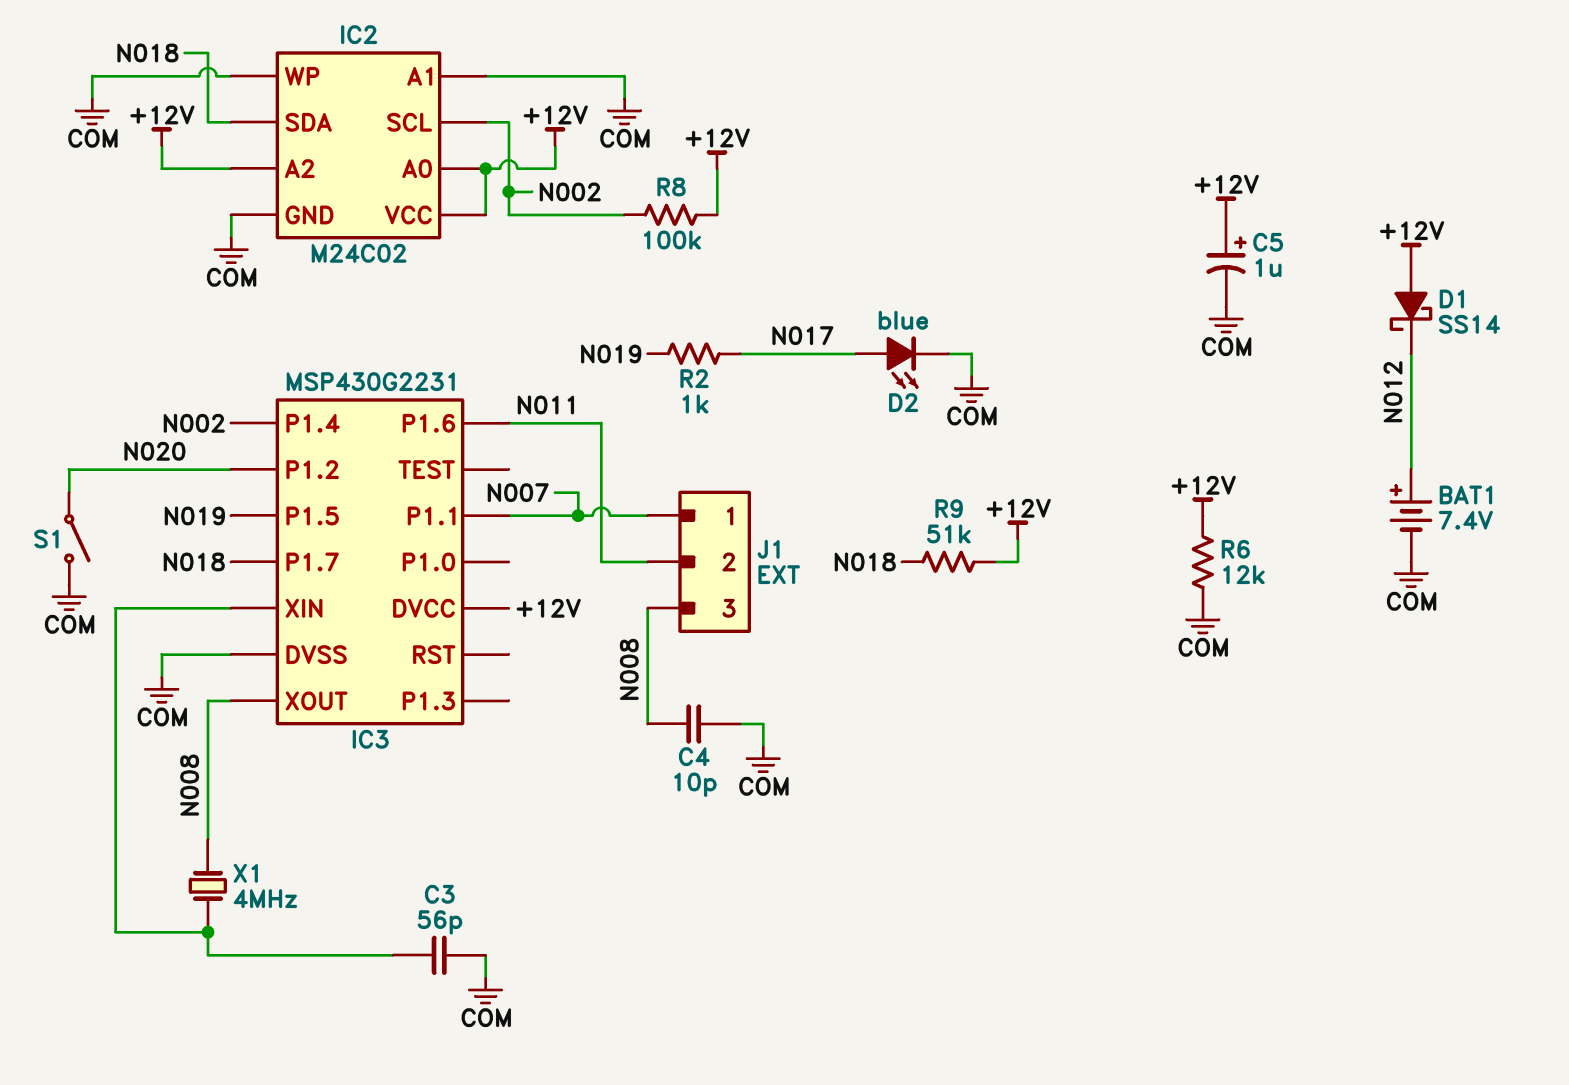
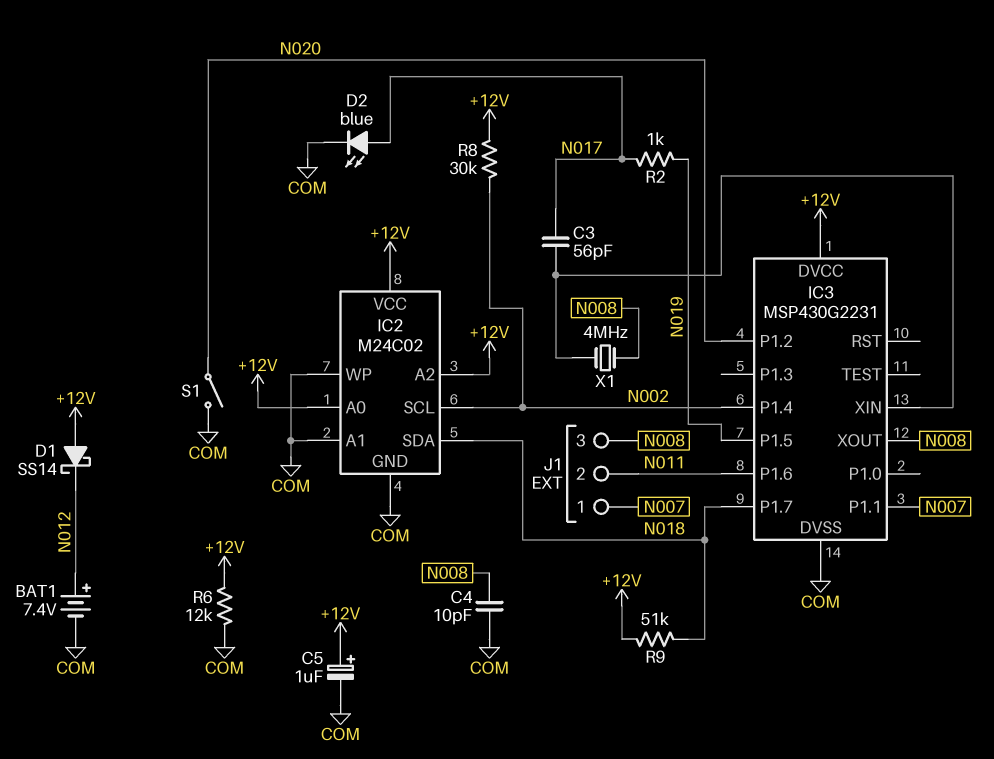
C3: 56pF (COM, IC3/XIN) -> 56pF (IC3/XIN, N017)
R8: 100k (+12V, N002) -> 30k (+12V, N002)

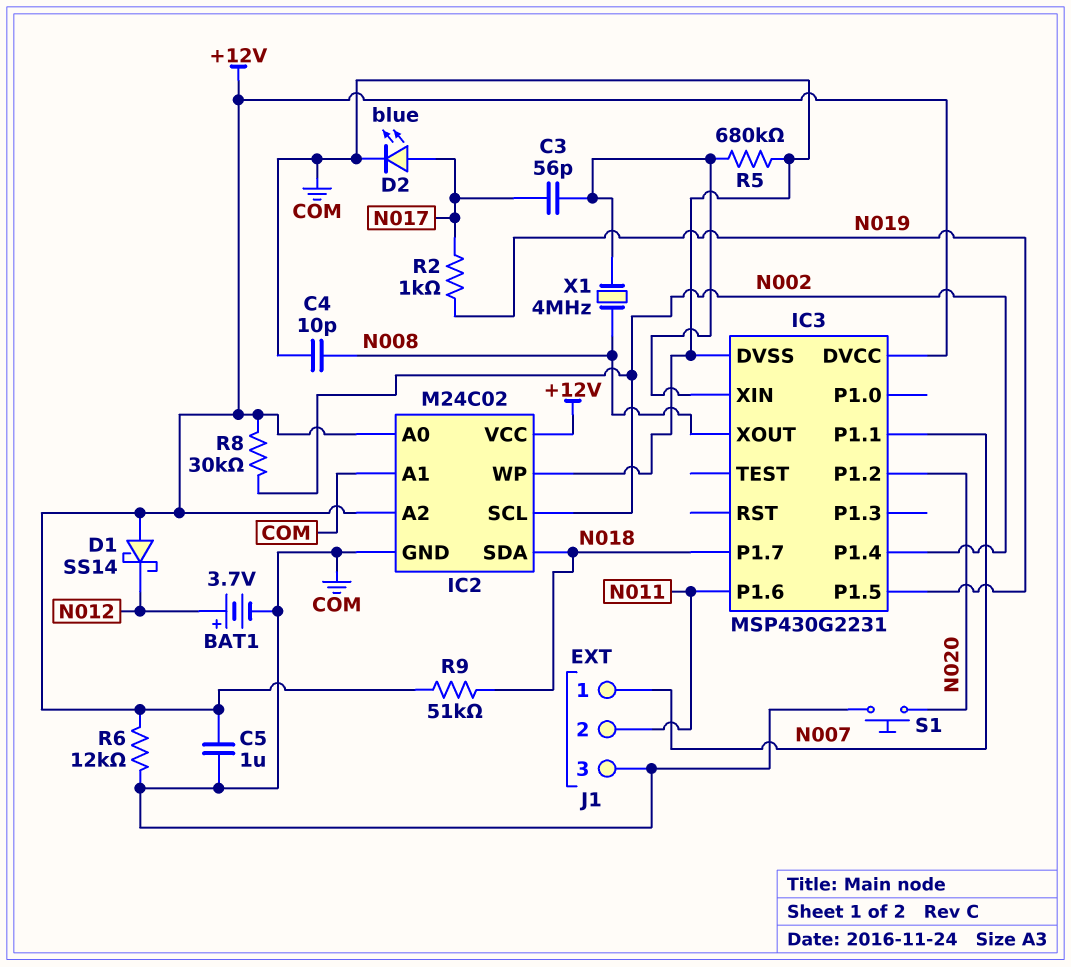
BAT1: 7.4V (plus N012, minus COM) -> 3.7V (plus N012, minus COM)
C5: 1uF (plus +12V, minus COM) -> 1uF (+12V, COM)
J1 pin 3: N008 -> COM
R5: none -> 680k (COM, IC3/XIN)
S1: switch (COM, N020) -> button (COM, N020)

